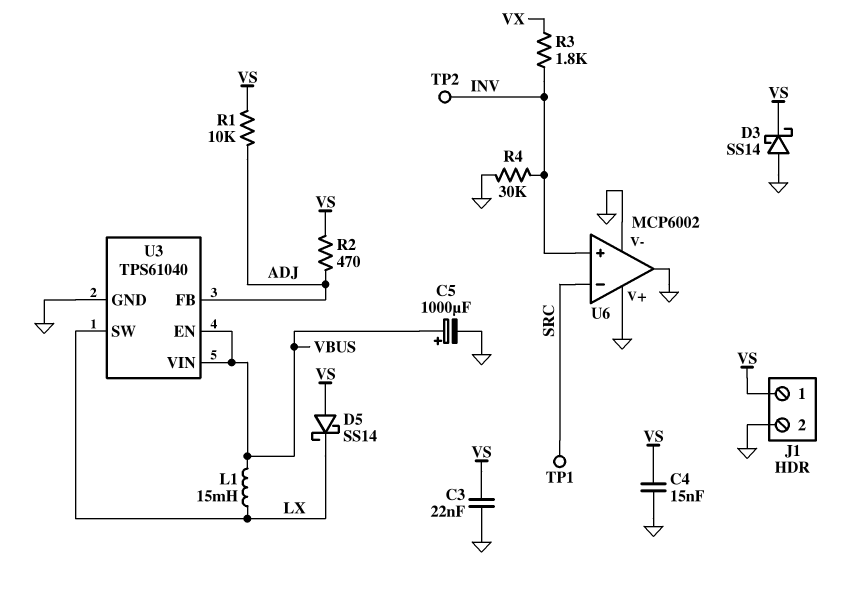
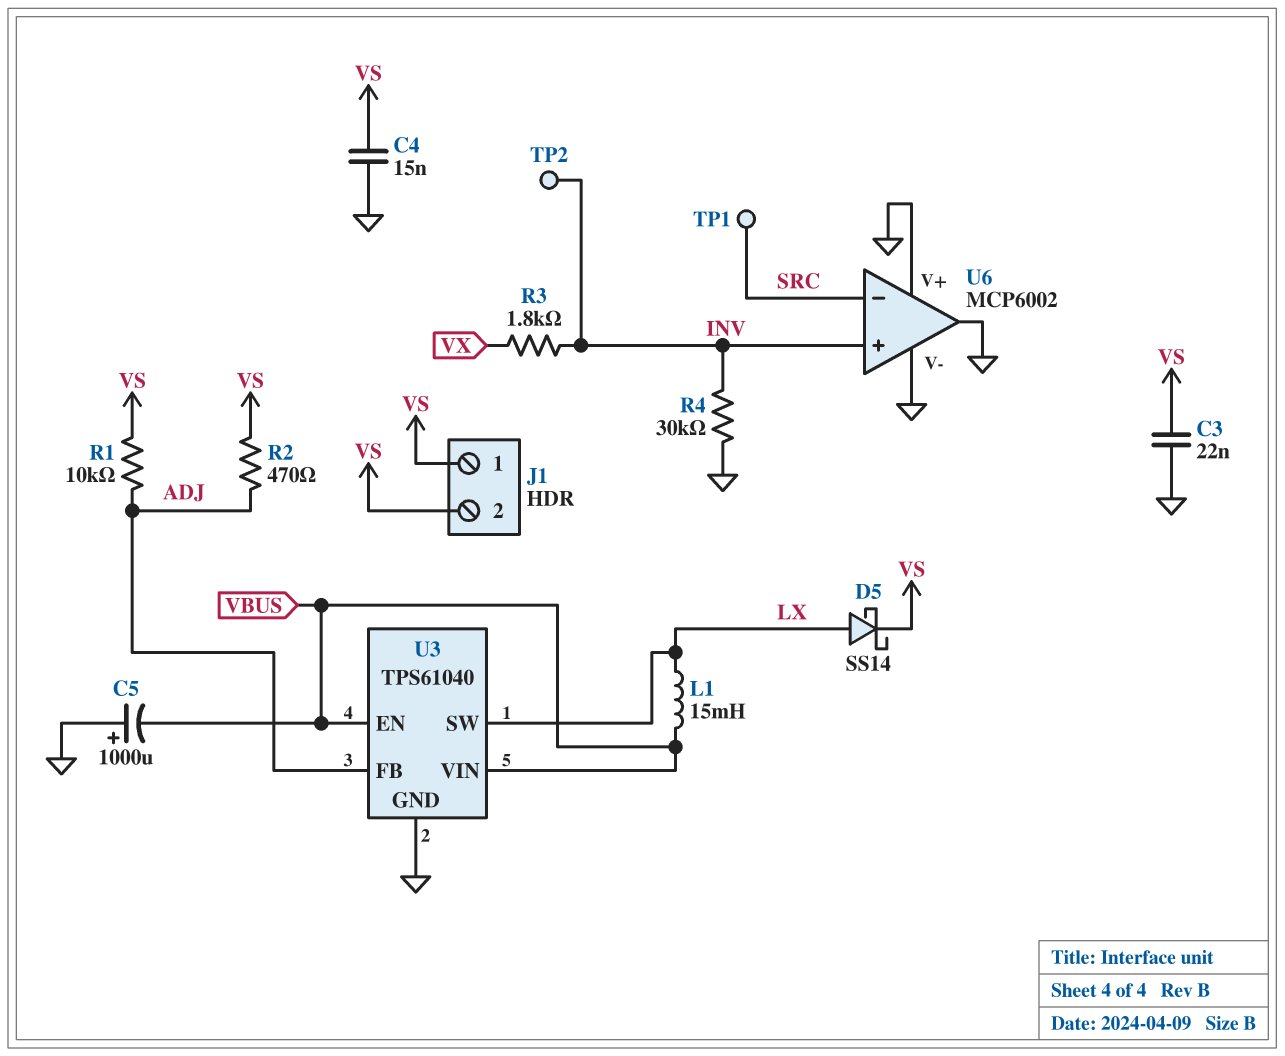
C5: 1000uF (plus VBUS, minus GND) -> 1000uF (plus GND, minus VBUS)
D3: schottky SS14 (A GND, K VS) -> none
D5: schottky SS14 (A VS, K LX) -> schottky SS14 (A LX, K VS)
J1 pin 2: GND -> VS

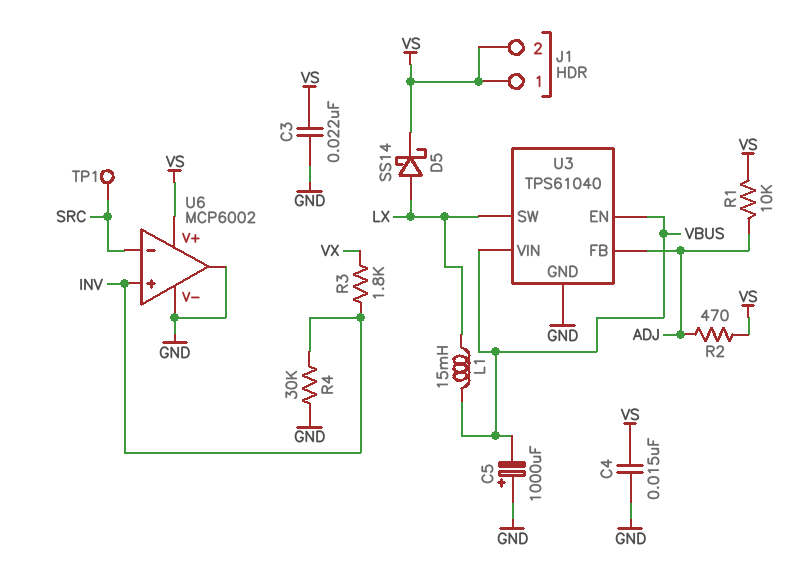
TP2: test point (INV) -> none
U6 pin V+: GND -> VS

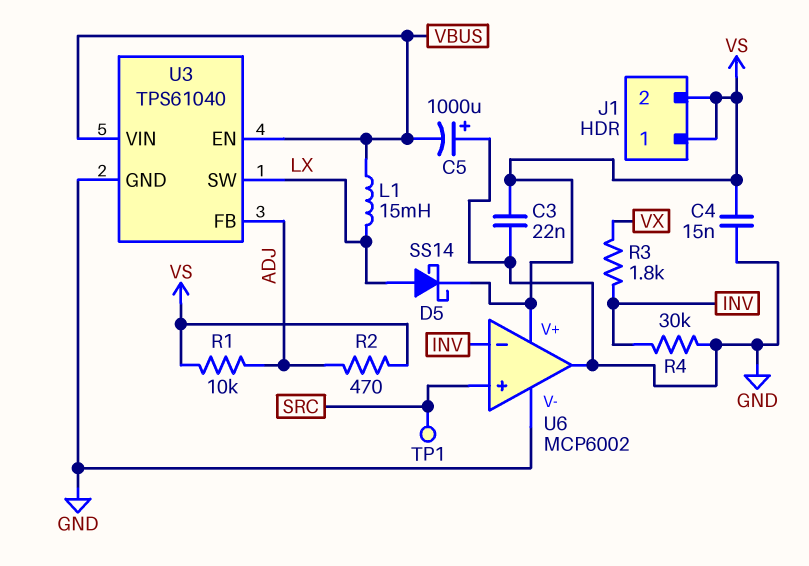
U6 pin in+: INV -> SRC
U6 pin in-: SRC -> INV

